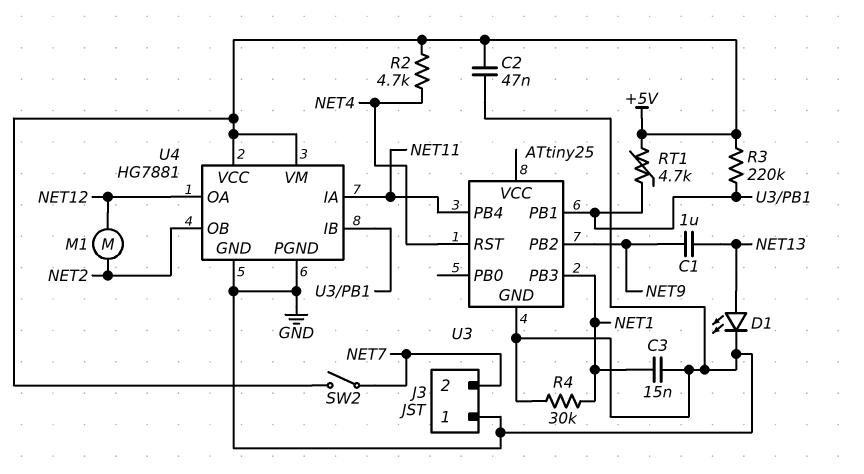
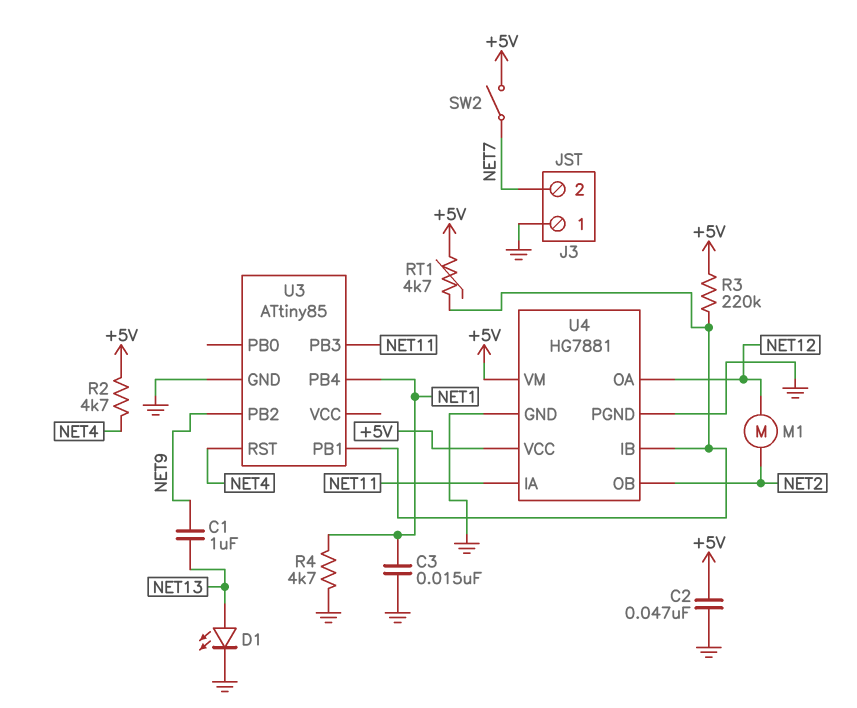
R4: 30k (GND, NET1) -> 4.7k (GND, NET1)
U3: ATtiny25 -> ATtiny85
U3 pin PB3: NET1 -> NET11
U3 pin PB4: NET11 -> NET1

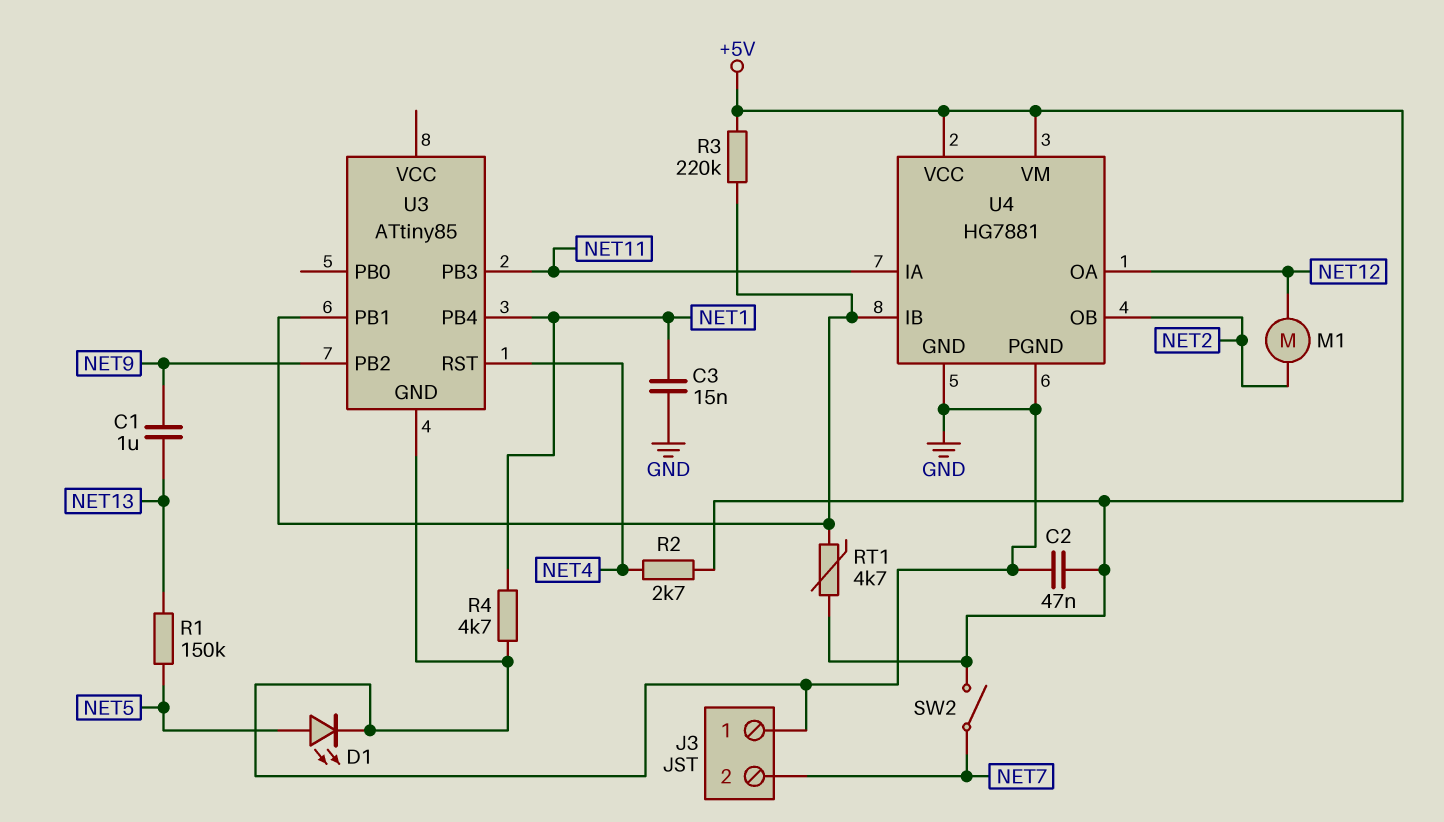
D1: LED (A NET13, K GND) -> LED (A NET5, K GND)
R1: none -> 150k (NET5, NET13)
R2: 4.7k (+5V, NET4) -> 2.7k (+5V, NET4)

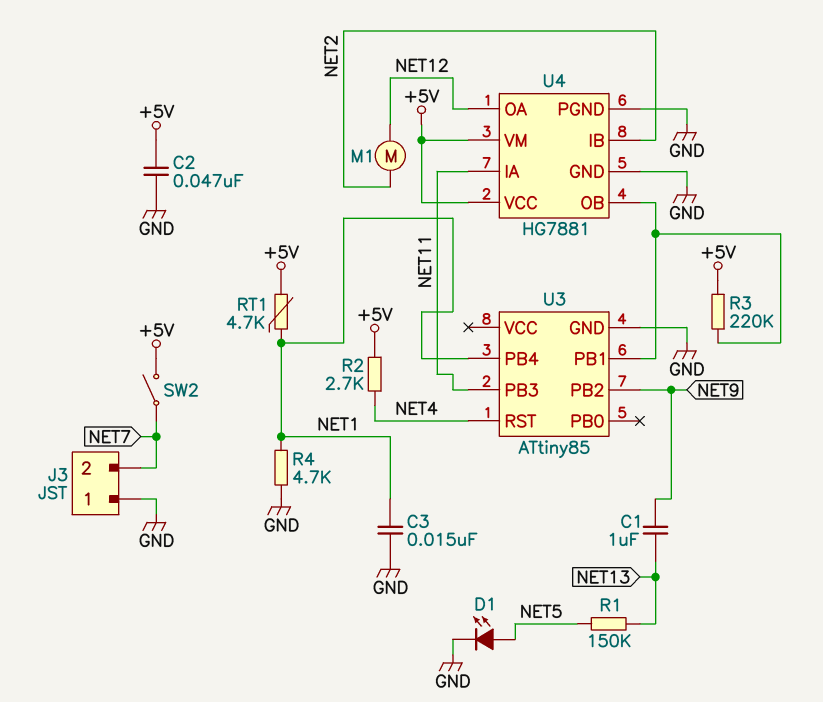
RT1: 4.7k (+5V, U3/PB1) -> 4.7k (+5V, NET1)
U4 pin IB: U3/PB1 -> NET2
U4 pin OB: NET2 -> U3/PB1

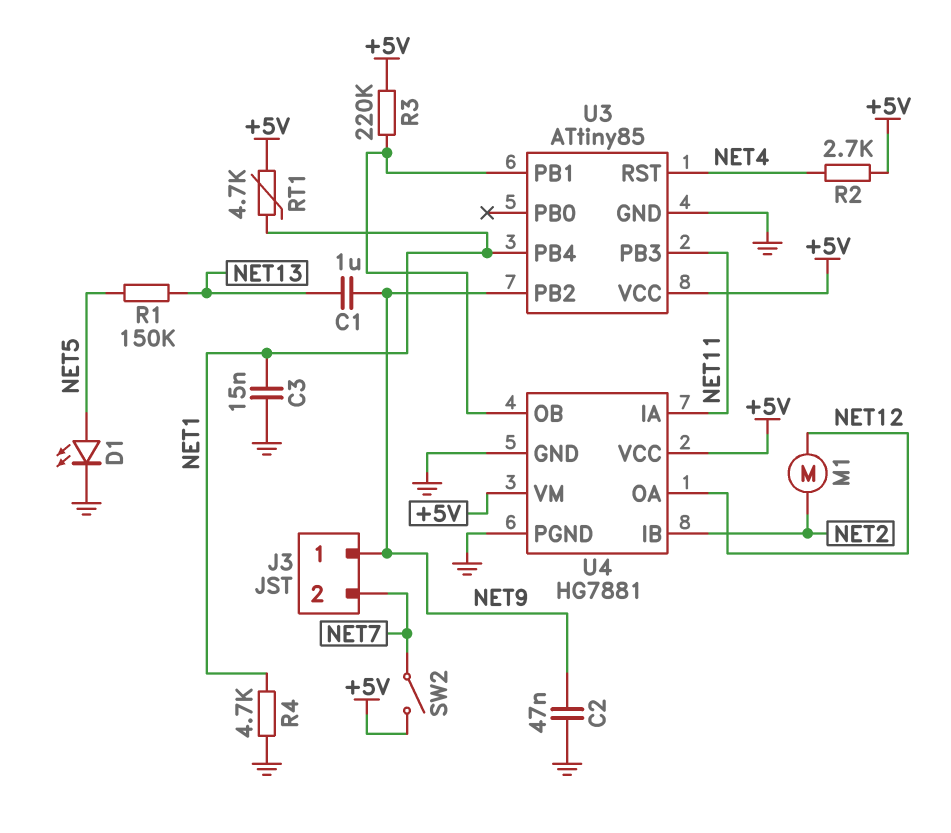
C2: 47nF (+5V, GND) -> 47nF (GND, NET9)
J3 pin 1: GND -> NET9
U3 pin VCC: none -> +5V

